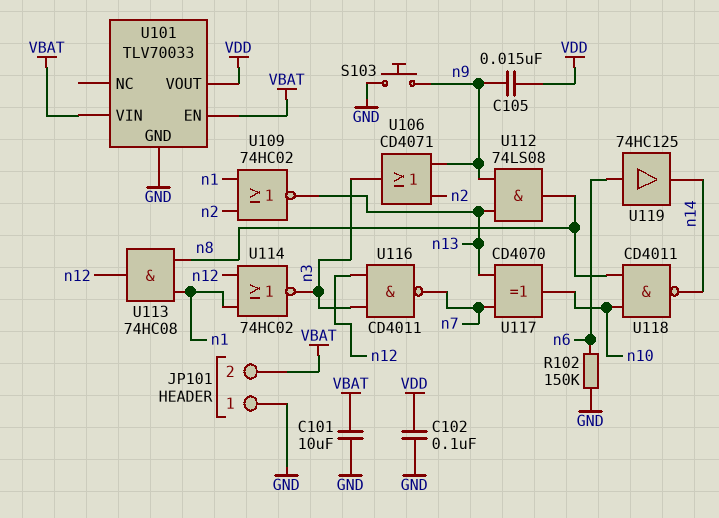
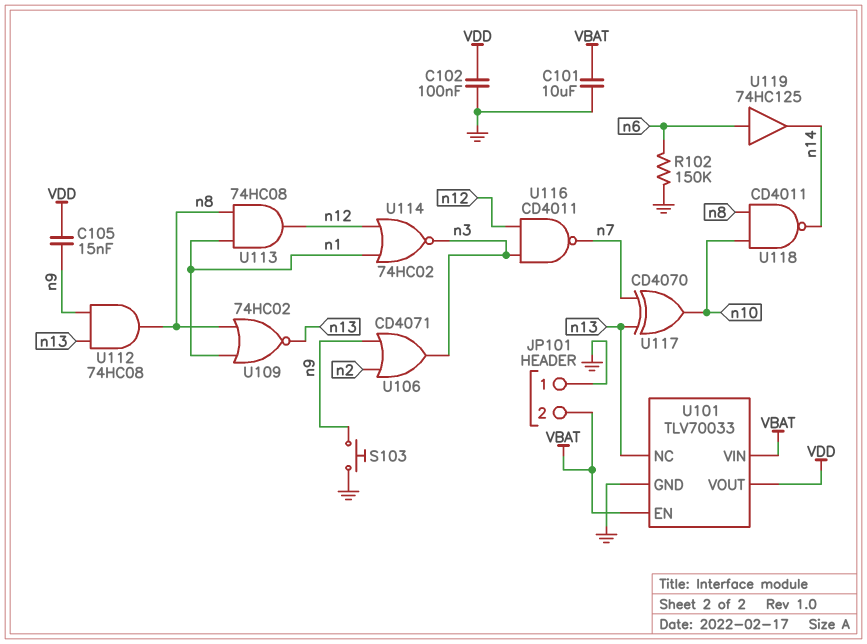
U101 pin NC: none -> n13
U109: NOR 74HC02 (in n1, in n2, out n13) -> NOR 74HC02 (in n1, in n8, out n13)
U112: AND 74LS08 (in n9, in n13, out n8) -> AND 74HC08 (in n9, in n13, out n8)

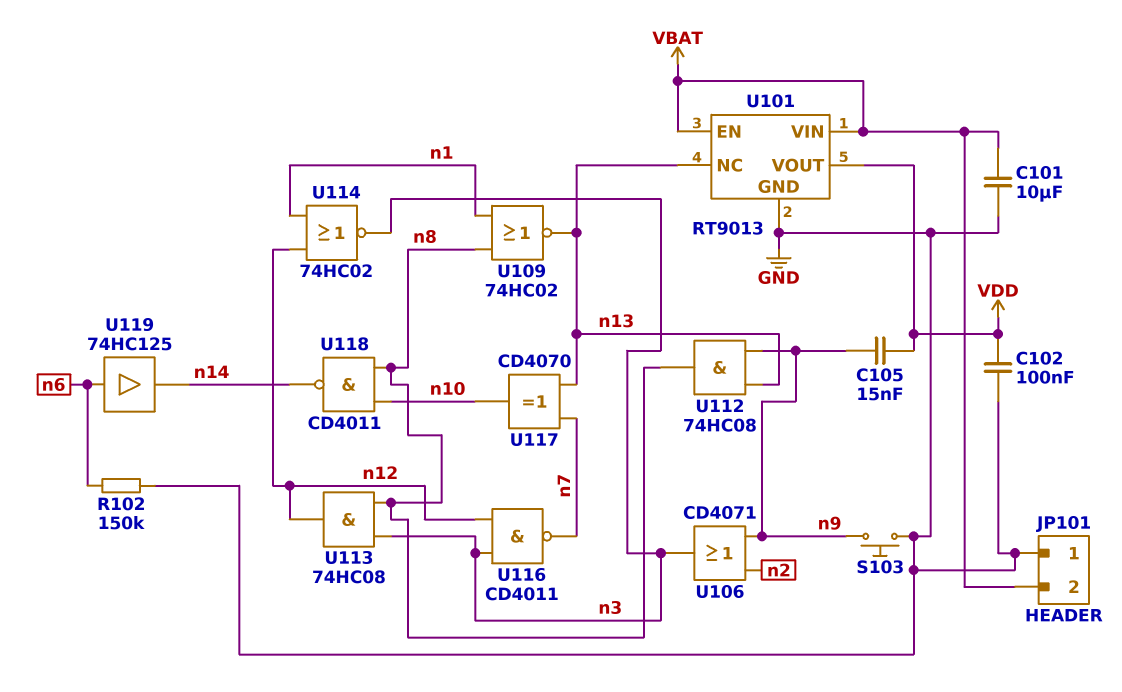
U101: TLV70033 -> RT9013
U113: AND 74HC08 (in n1, in n8, out n12) -> AND 74HC08 (in n3, in n8, out n12)

